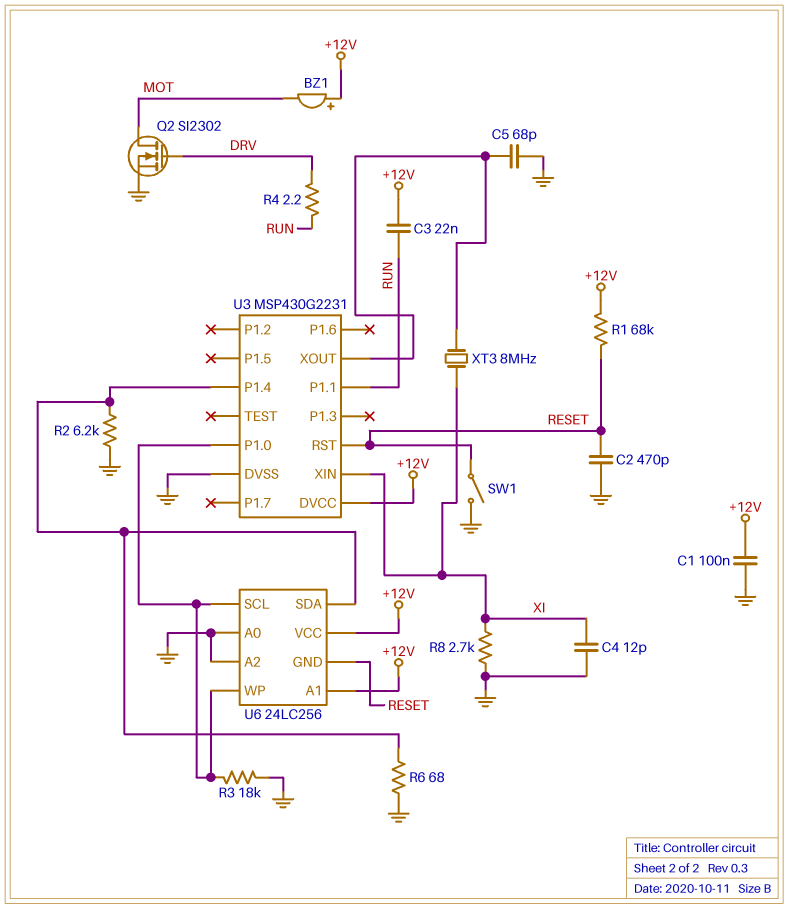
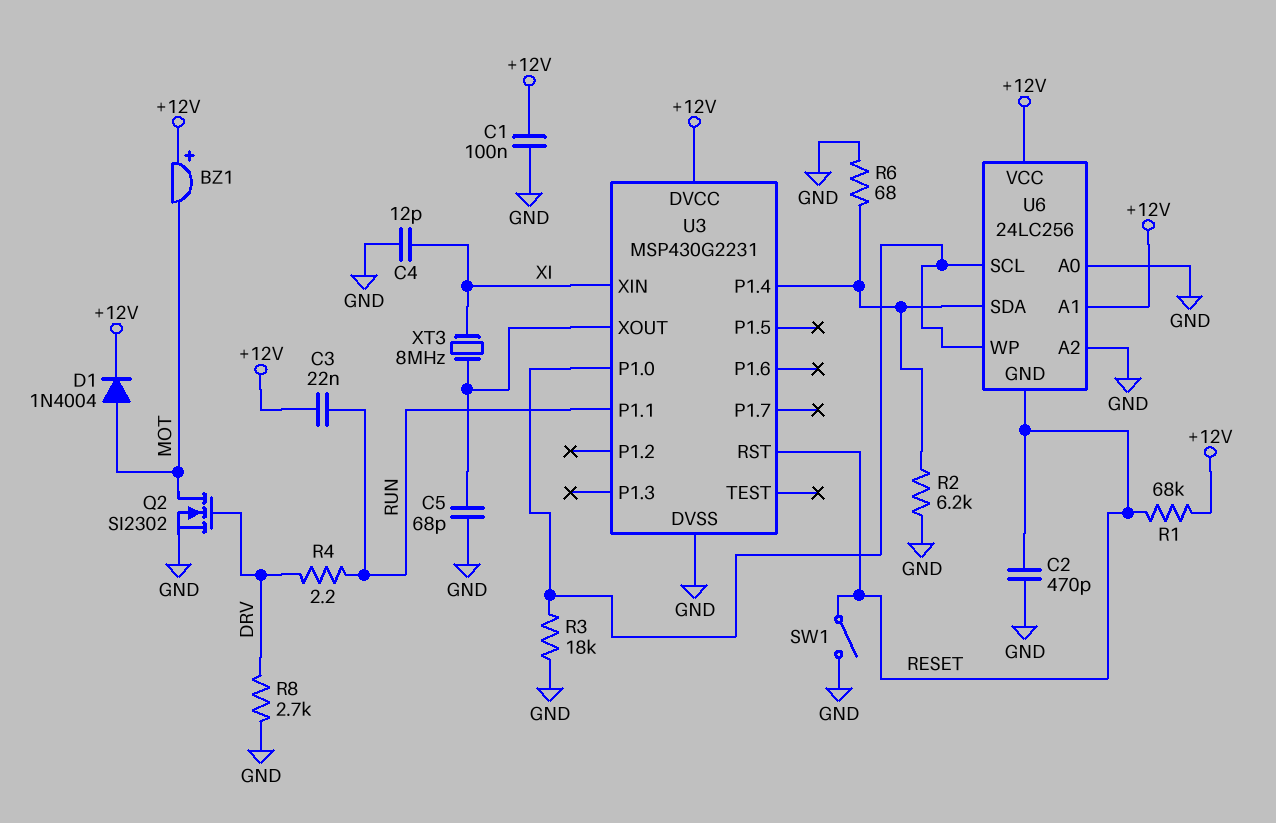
D1: none -> diode 1N4004 (A MOT, K +12V)
R8: 2.7k (GND, XI) -> 2.7k (DRV, GND)

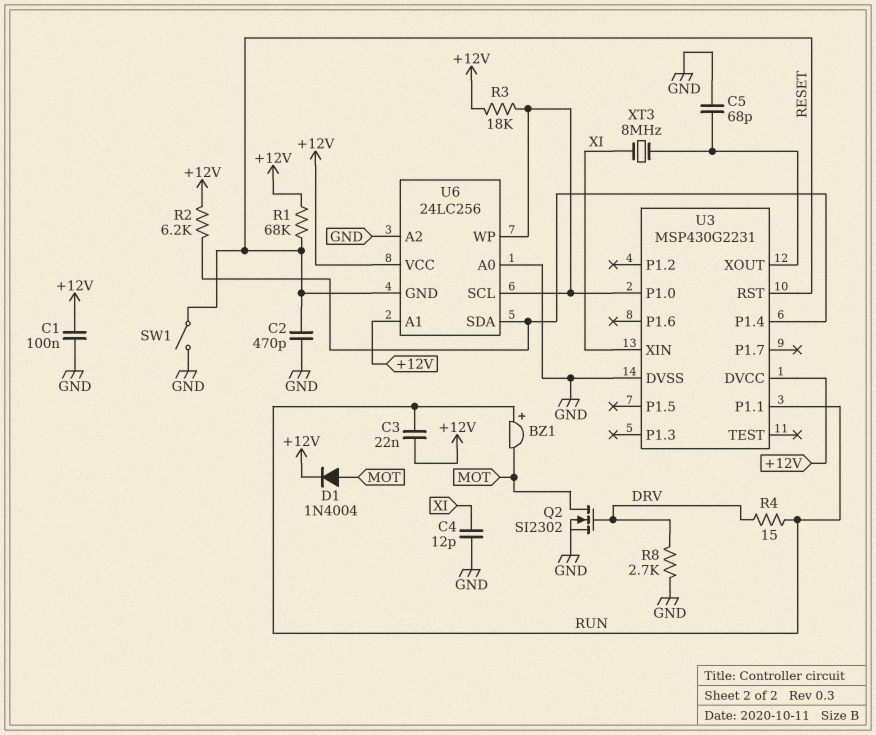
BZ1: buzzer (plus +12V, minus MOT) -> buzzer (plus RUN, minus MOT)
R2: 6.2k (GND, U3/P1.4) -> 6.2k (+12V, U3/P1.4)
R3: 18k (GND, U3/P1.0) -> 18k (+12V, U3/P1.0)
R4: 2.2 (DRV, RUN) -> 15 (DRV, RUN)
R6: 68 (GND, U3/P1.4) -> none

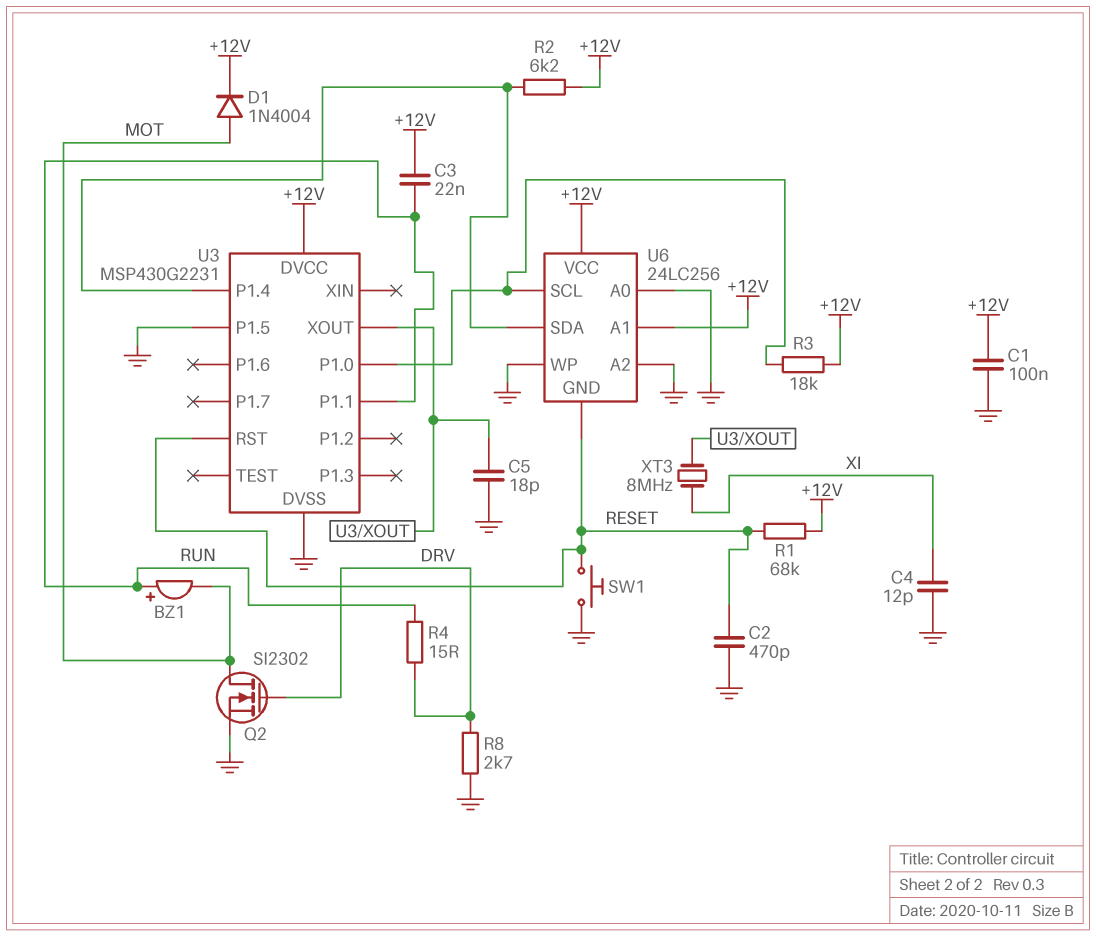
C5: 68pF (GND, U3/XOUT) -> 18pF (GND, U3/XOUT)
SW1: switch (GND, RESET) -> button (GND, RESET)
U3 pin P1.5: none -> GND
U3 pin XIN: XI -> none
U6 pin WP: U3/P1.0 -> GND

